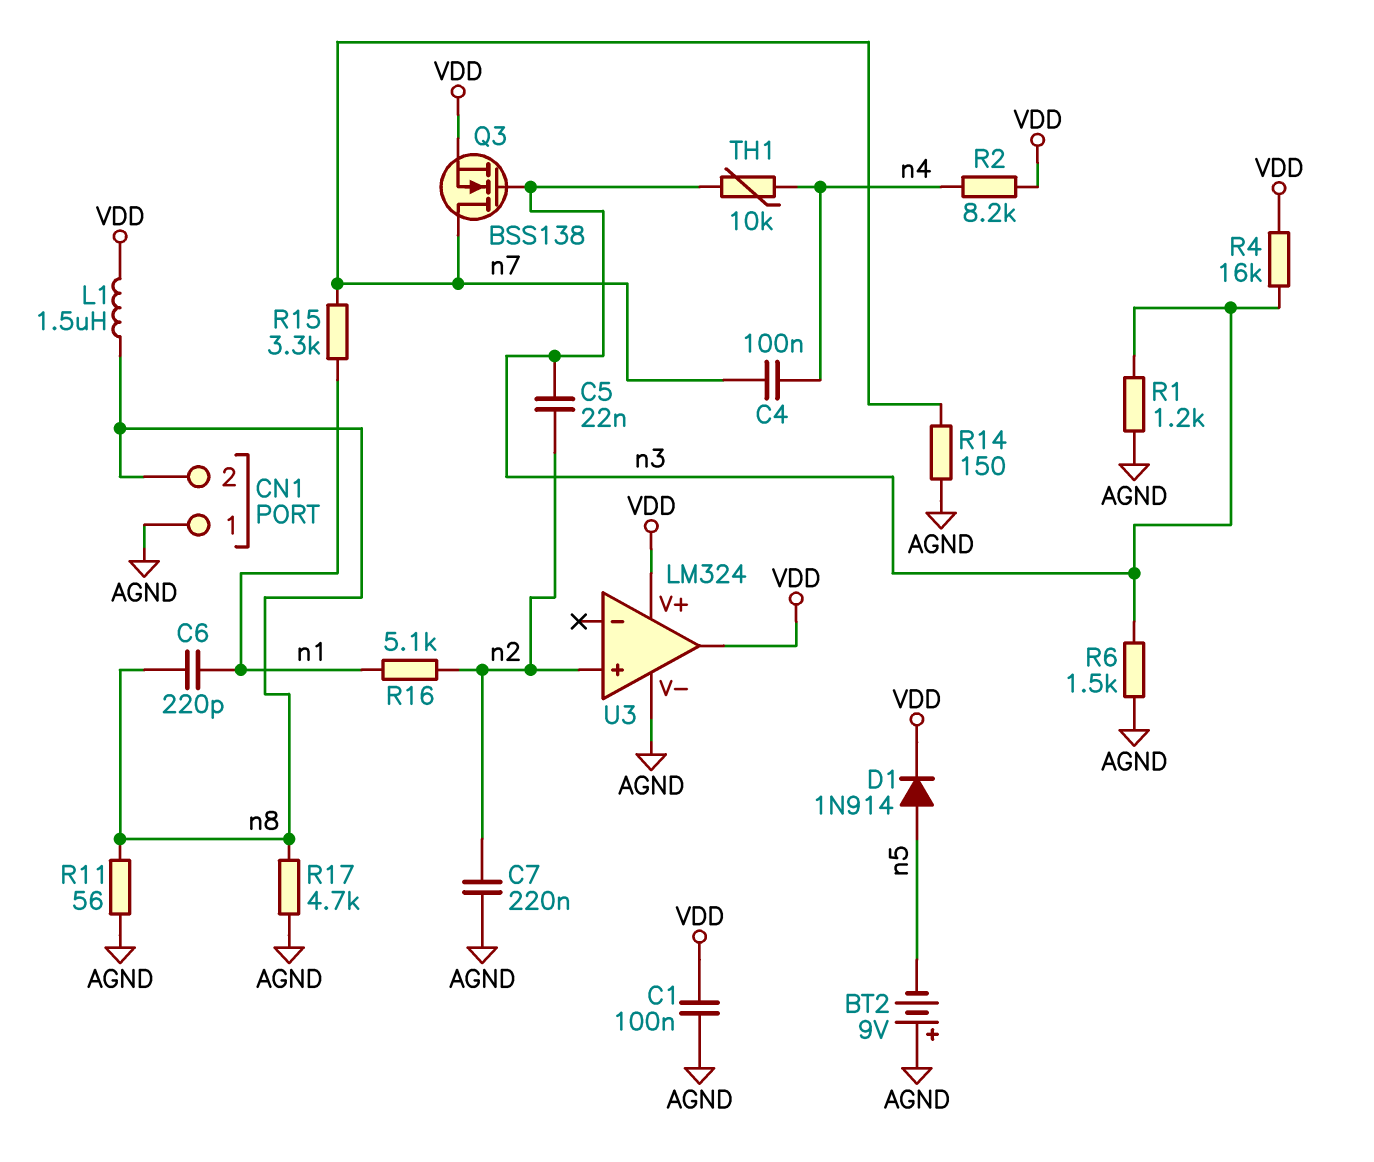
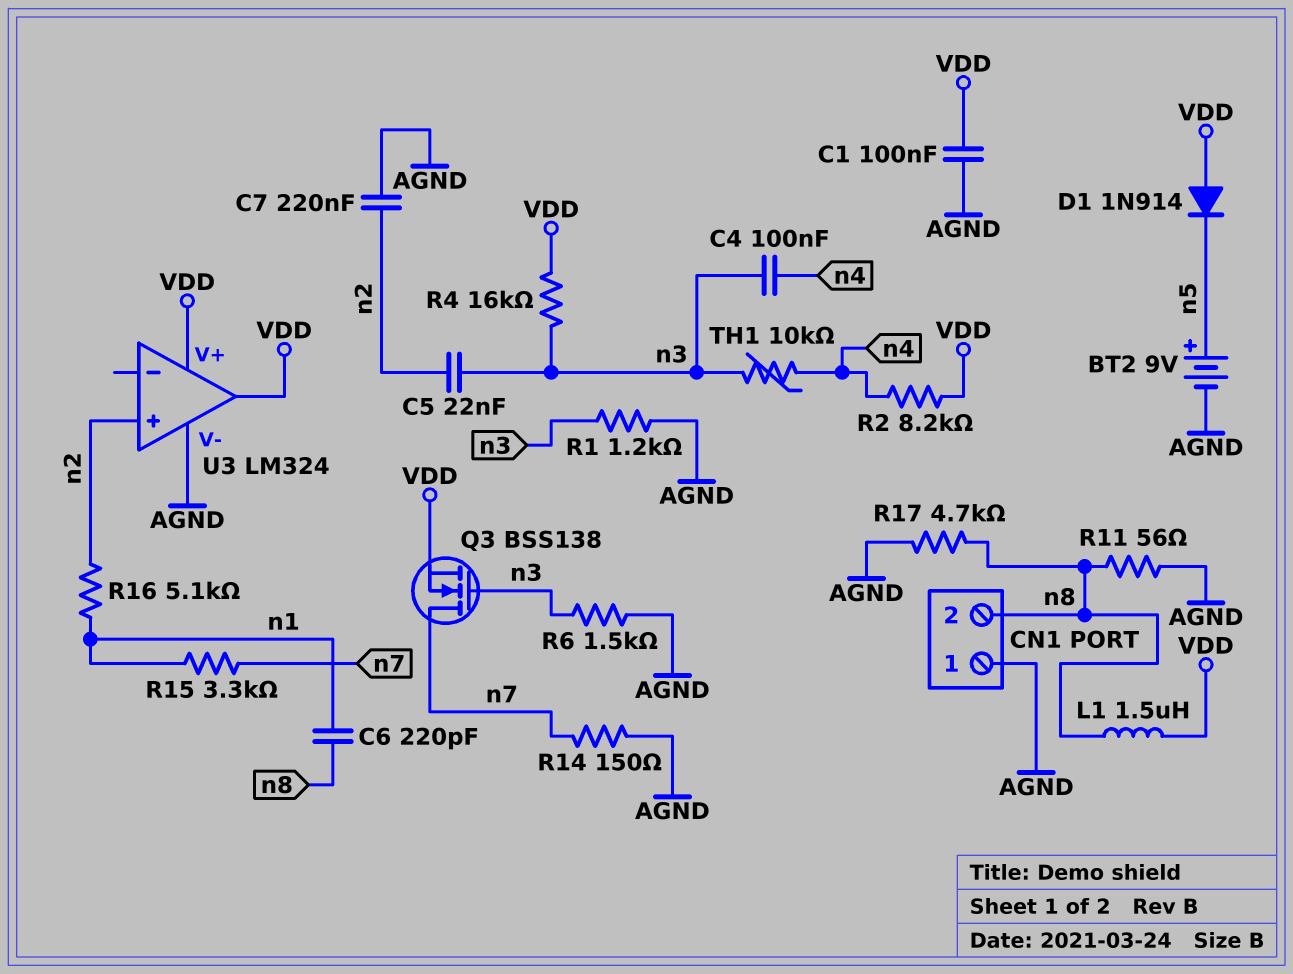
BT2: 9V (plus AGND, minus n5) -> 9V (plus n5, minus AGND)
C4: 100nF (n4, n7) -> 100nF (n3, n4)
D1: diode 1N914 (A n5, K VDD) -> diode 1N914 (A VDD, K n5)

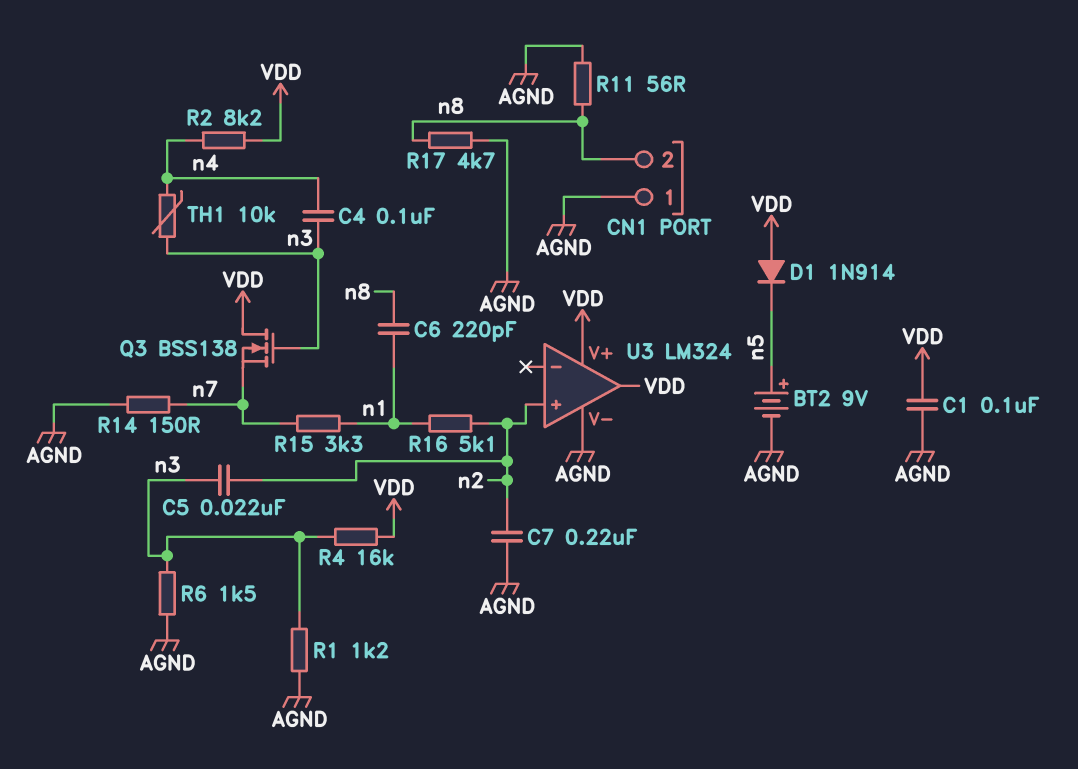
L1: 1.5uH (VDD, n8) -> none
Q3: NMOS BSS138 (G n3, D n7, S VDD) -> NMOS BSS138 (G n3, D VDD, S n7)

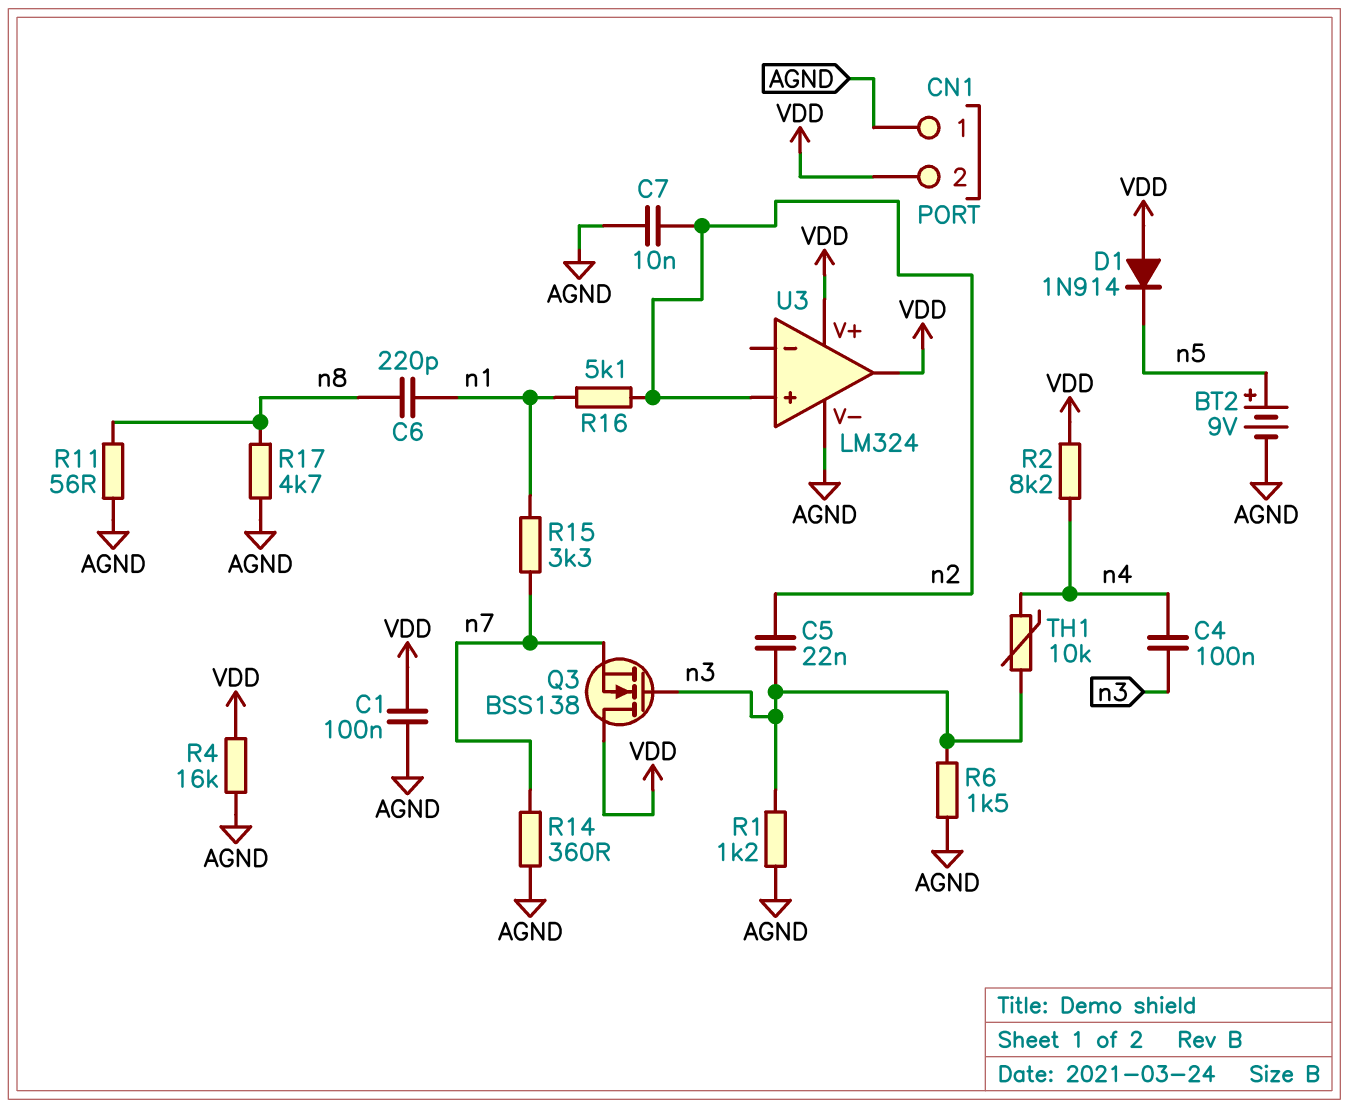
C7: 220nF (AGND, n2) -> 10nF (AGND, n2)
CN1 pin 2: n8 -> VDD
R4: 16k (VDD, n3) -> 16k (AGND, VDD)
R14: 150 (AGND, n7) -> 360 (AGND, n7)

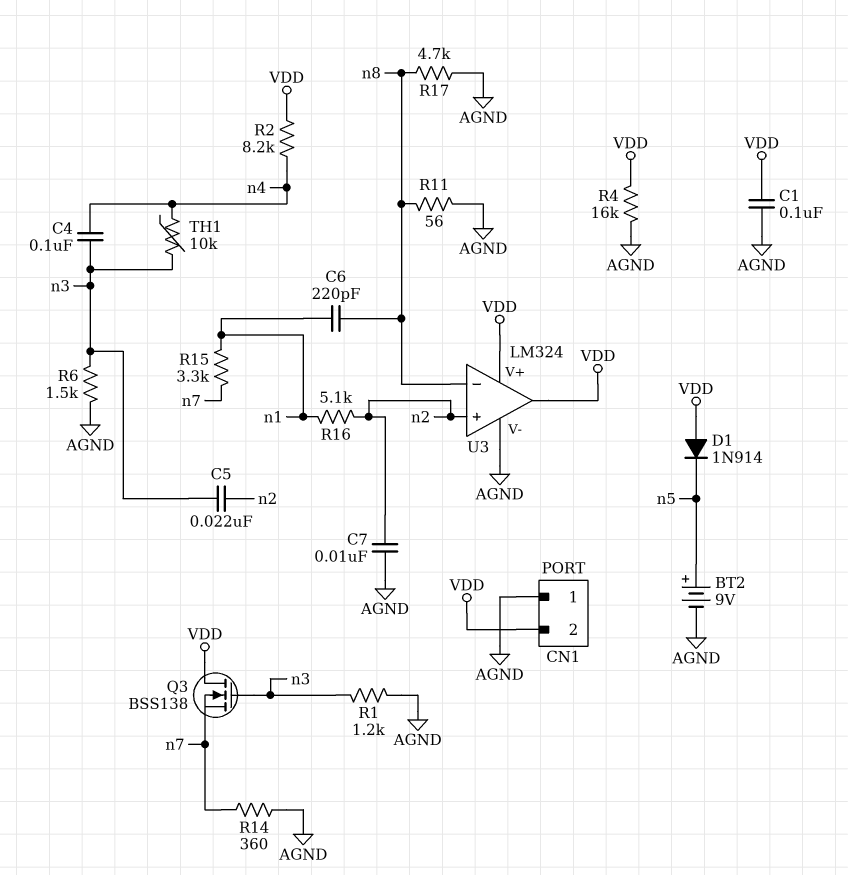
U3 pin in-: none -> n8

